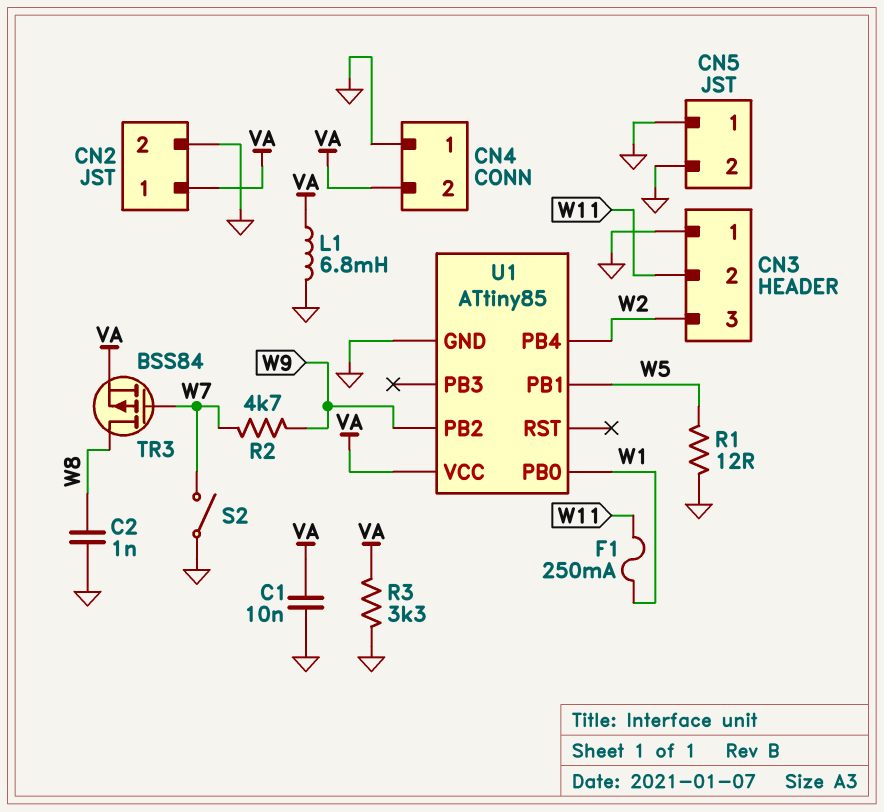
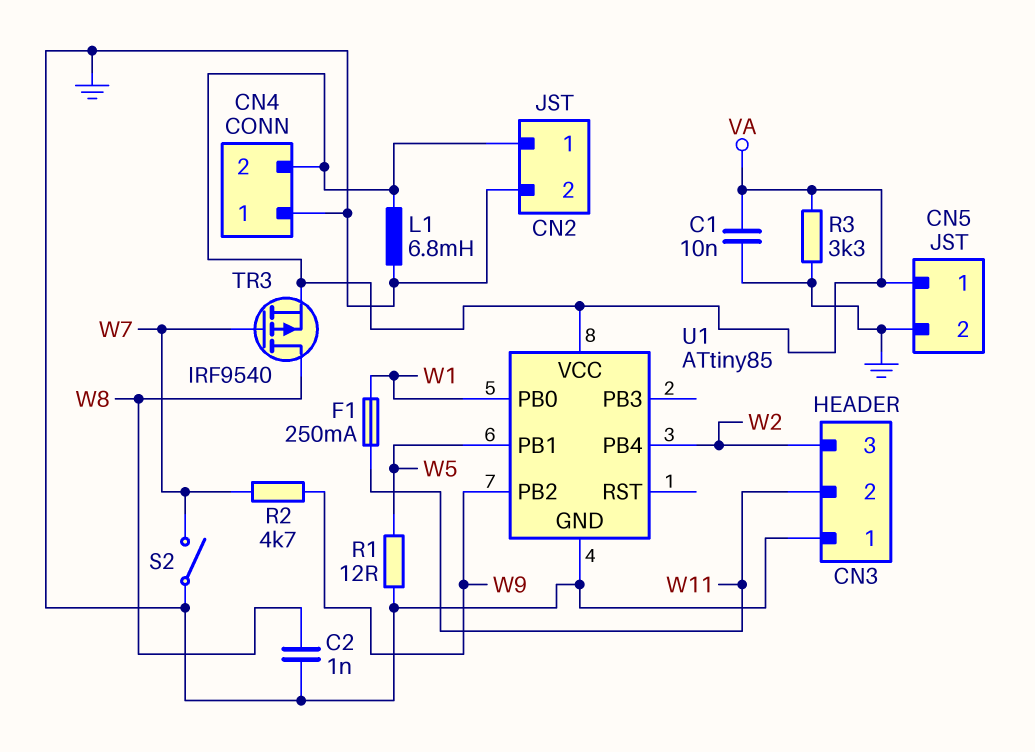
CN5 pin 1: GND -> VA
TR3: PMOS BSS84 (G W7, D W8, S VA) -> PMOS IRF9540 (G W7, D W8, S VA)

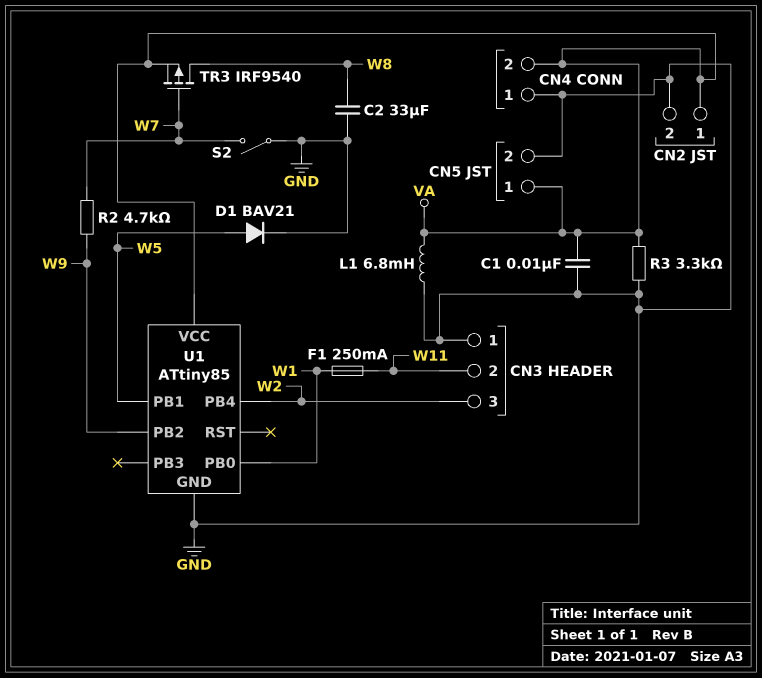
C2: 1nF (GND, W8) -> 33uF (GND, W8)
D1: none -> diode BAV21 (A W5, K GND)
R1: 12 (GND, W5) -> none

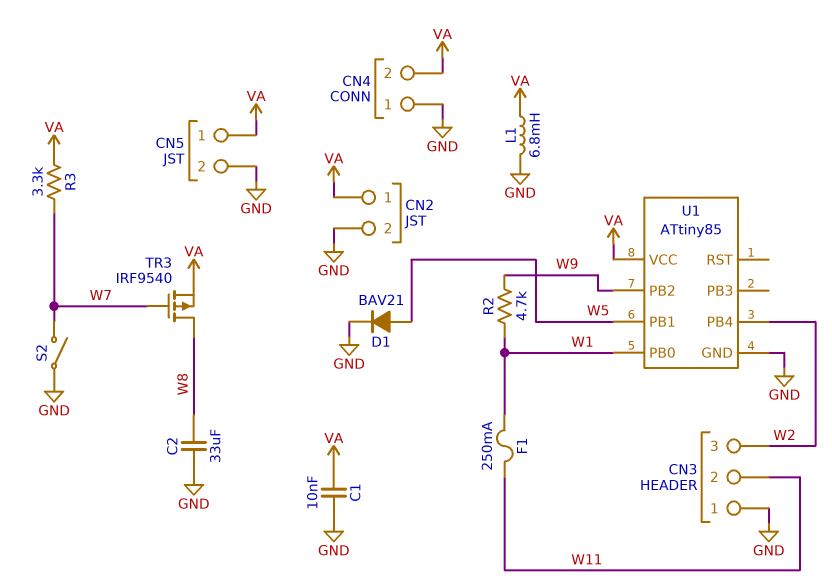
R2: 4.7k (W7, W9) -> 4.7k (W1, W9)
R3: 3.3k (GND, VA) -> 3.3k (VA, W7)

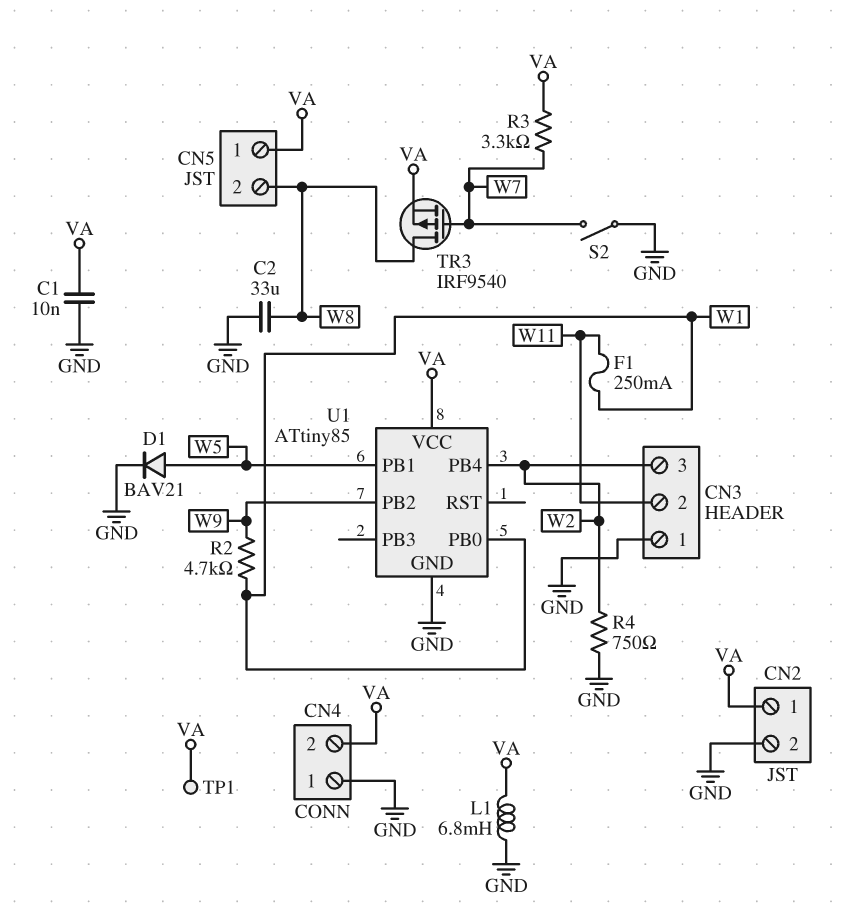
CN5 pin 2: GND -> W8
R4: none -> 750 (GND, W2)
TP1: none -> test point (VA)

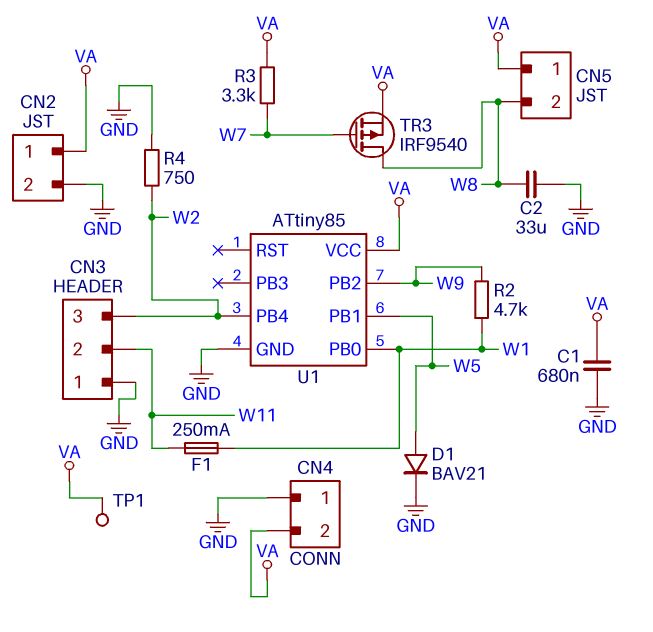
C1: 10nF (GND, VA) -> 680nF (GND, VA)
L1: 6.8mH (GND, VA) -> none
S2: switch (GND, W7) -> none

